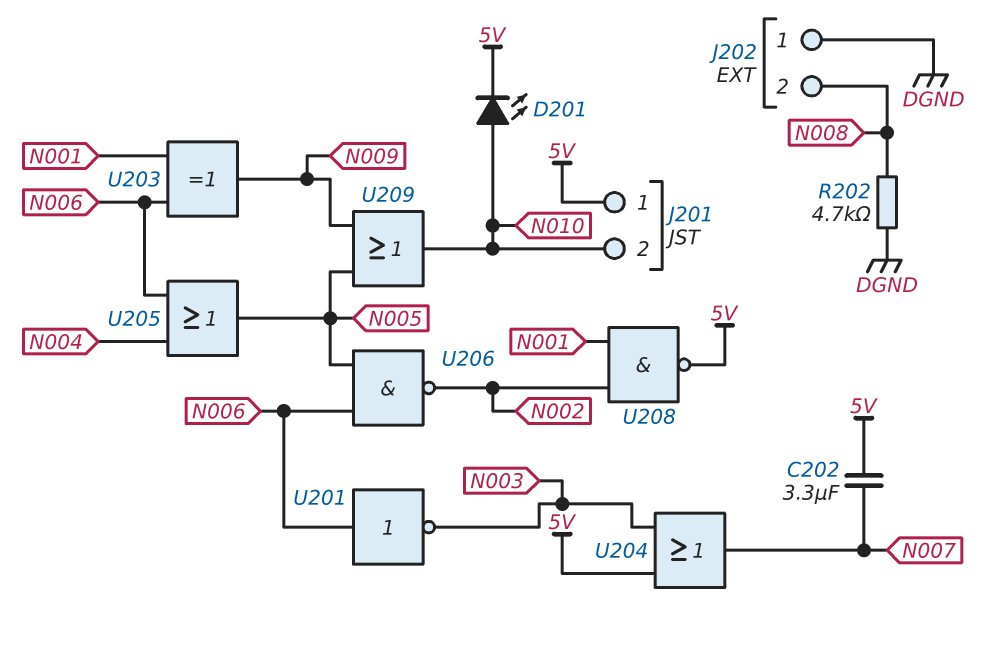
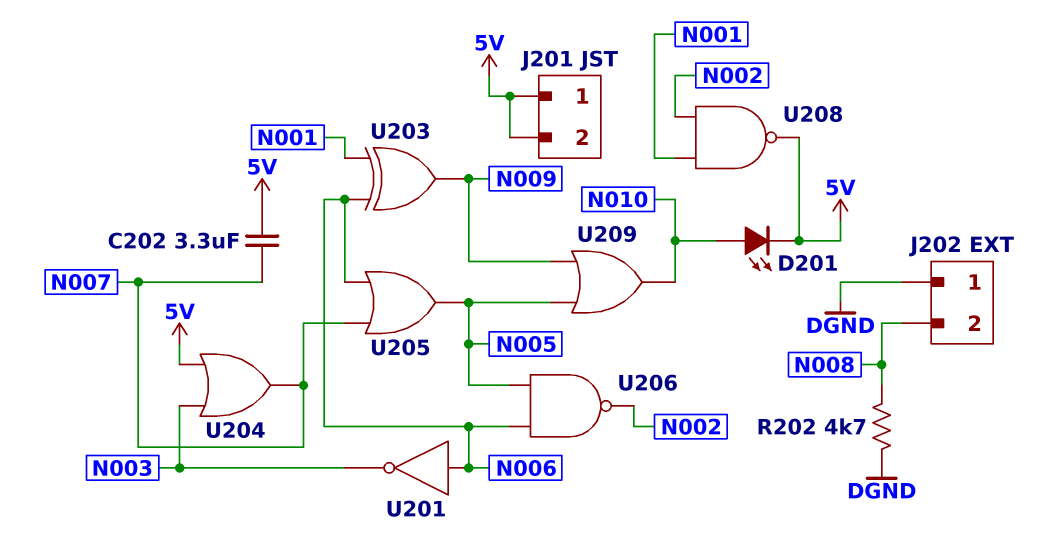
J201 pin 2: N010 -> 5V
U205: OR (in N004, in N006, out N005) -> OR (in N006, in N007, out N005)

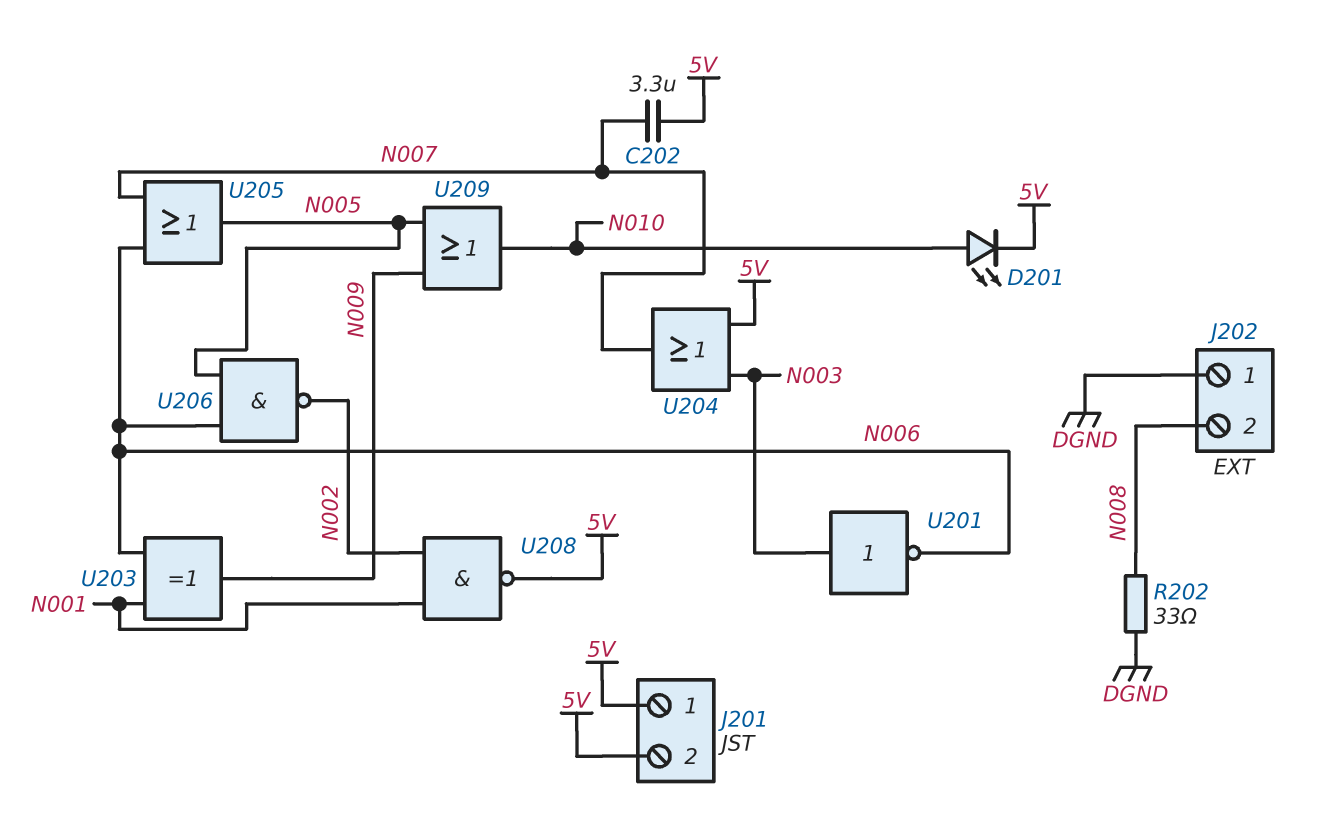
R202: 4.7k (DGND, N008) -> 33 (DGND, N008)
U201: NOT (in N006, out N003) -> NOT (in N003, out N006)

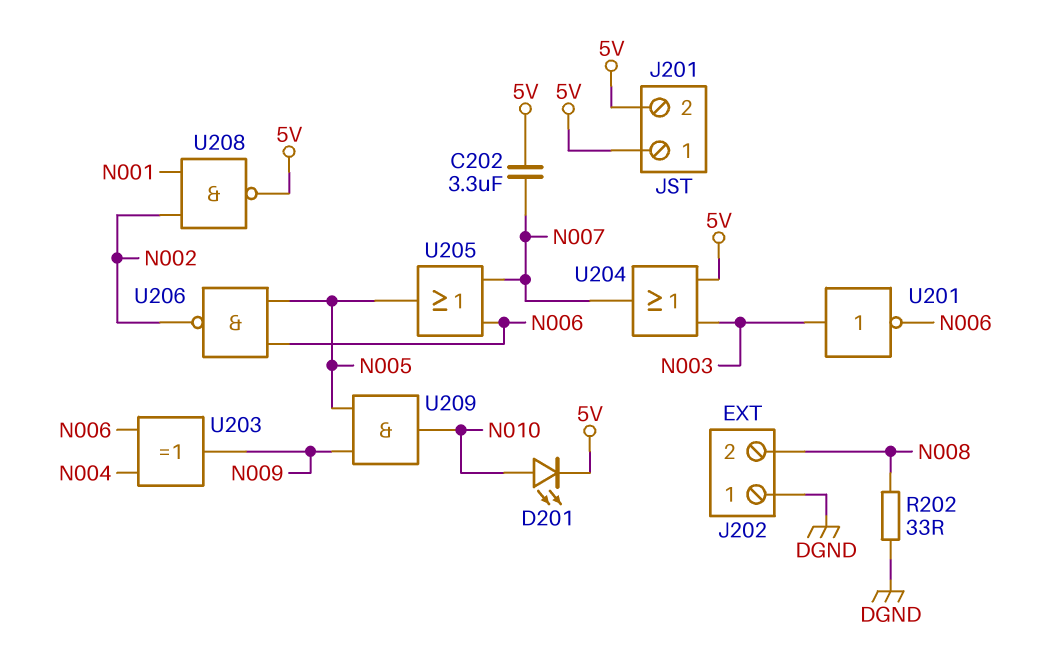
U203: XOR (in N001, in N006, out N009) -> XOR (in N004, in N006, out N009)
U209: OR (in N005, in N009, out N010) -> AND (in N005, in N009, out N010)

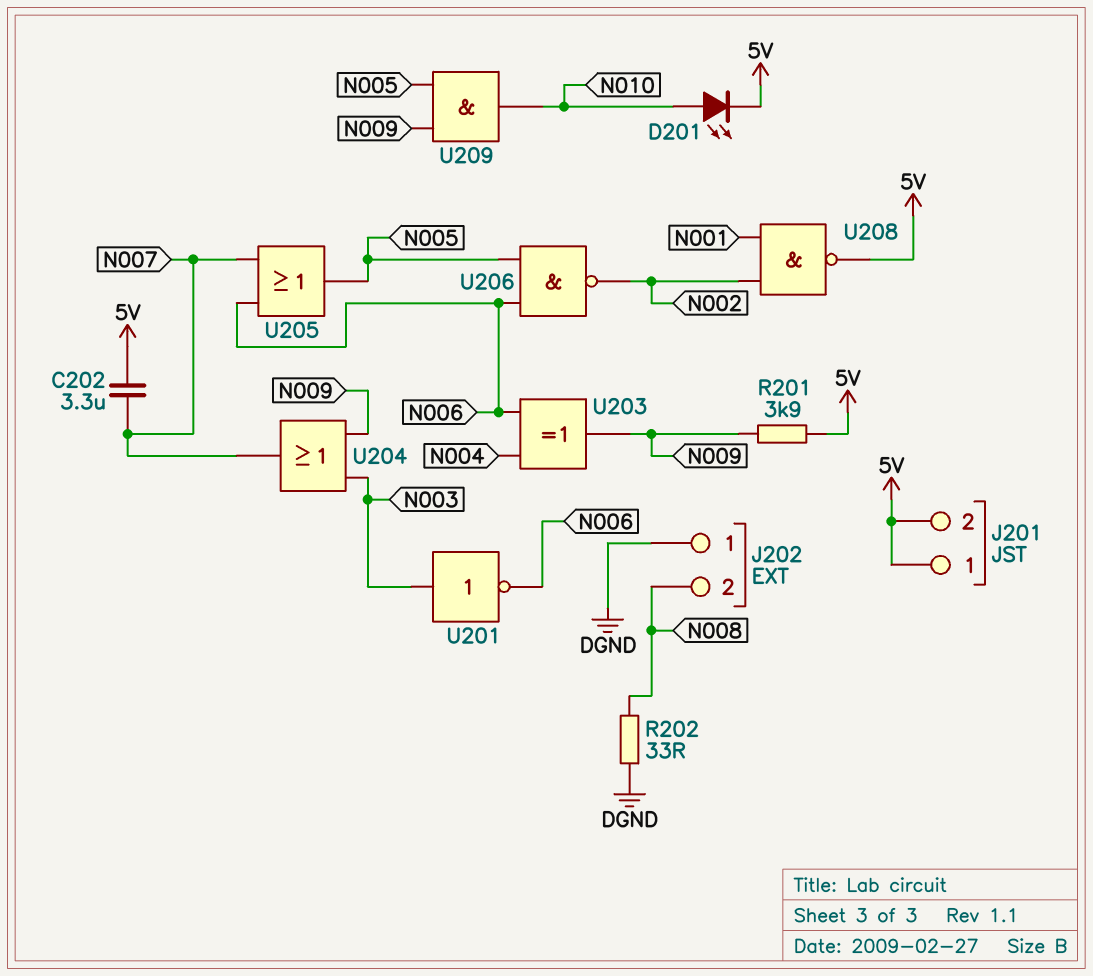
R201: none -> 3.9k (5V, N009)
U204: OR (in 5V, in N003, out N007) -> OR (in N003, in N009, out N007)

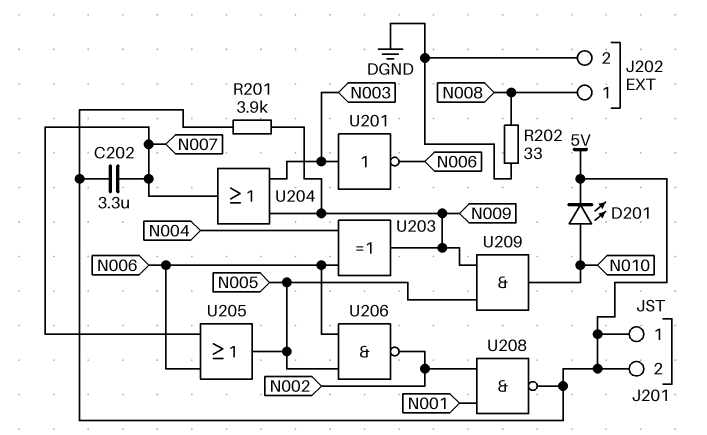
J202 pin 1: DGND -> N008
J202 pin 2: N008 -> DGND

